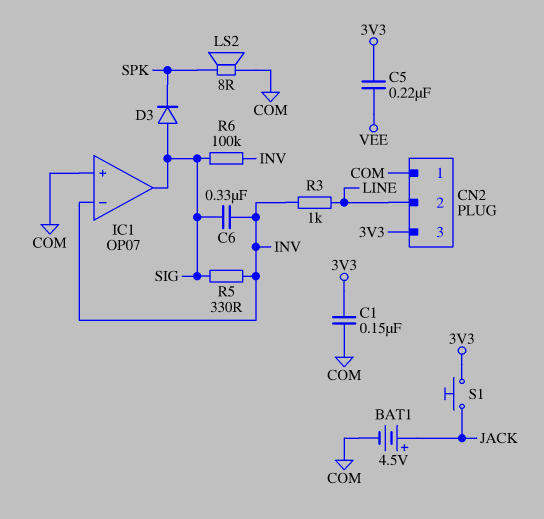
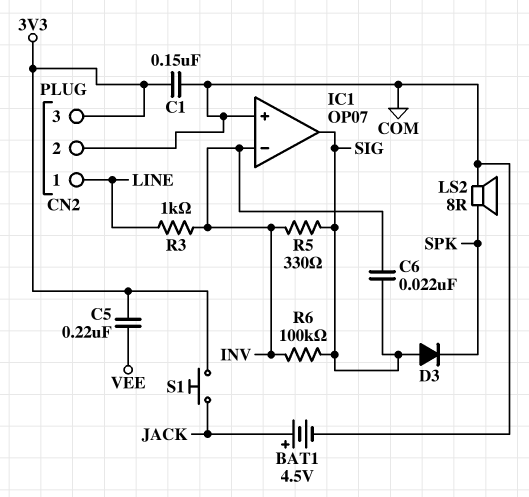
C6: 330nF (INV, SIG) -> 22nF (INV, SIG)
CN2 pin 1: COM -> LINE
CN2 pin 2: LINE -> COM

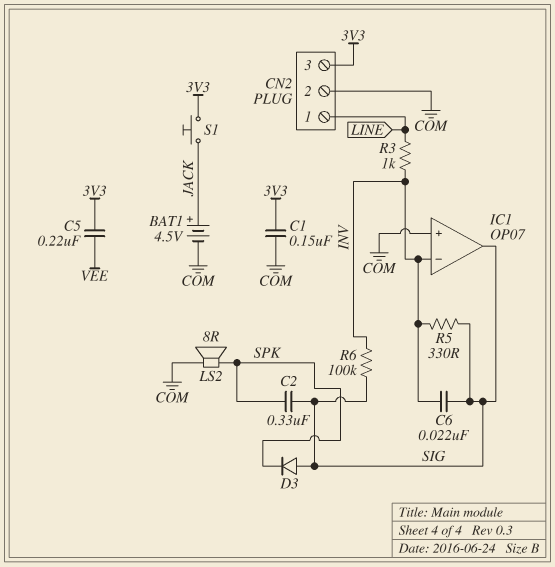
C2: none -> 330nF (SIG, SPK)

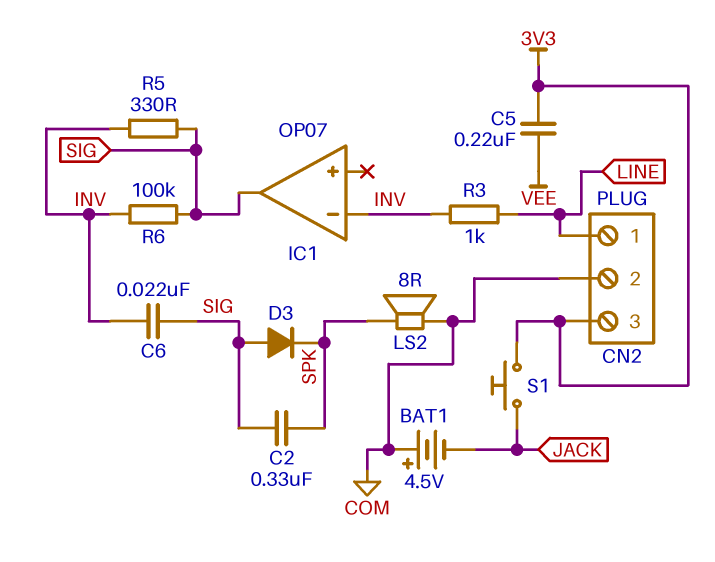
BAT1: 4.5V (plus JACK, minus COM) -> 4.5V (plus COM, minus JACK)
C1: 150nF (3V3, COM) -> none
IC1 pin in+: COM -> none

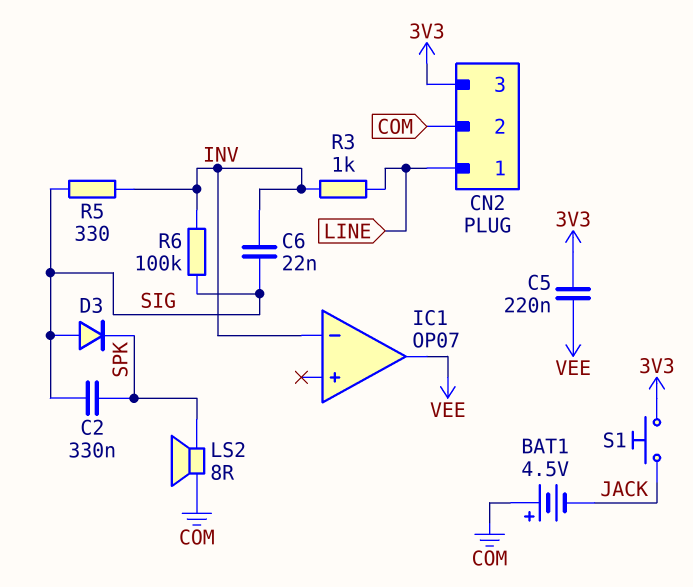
IC1 pin out: SIG -> VEE

